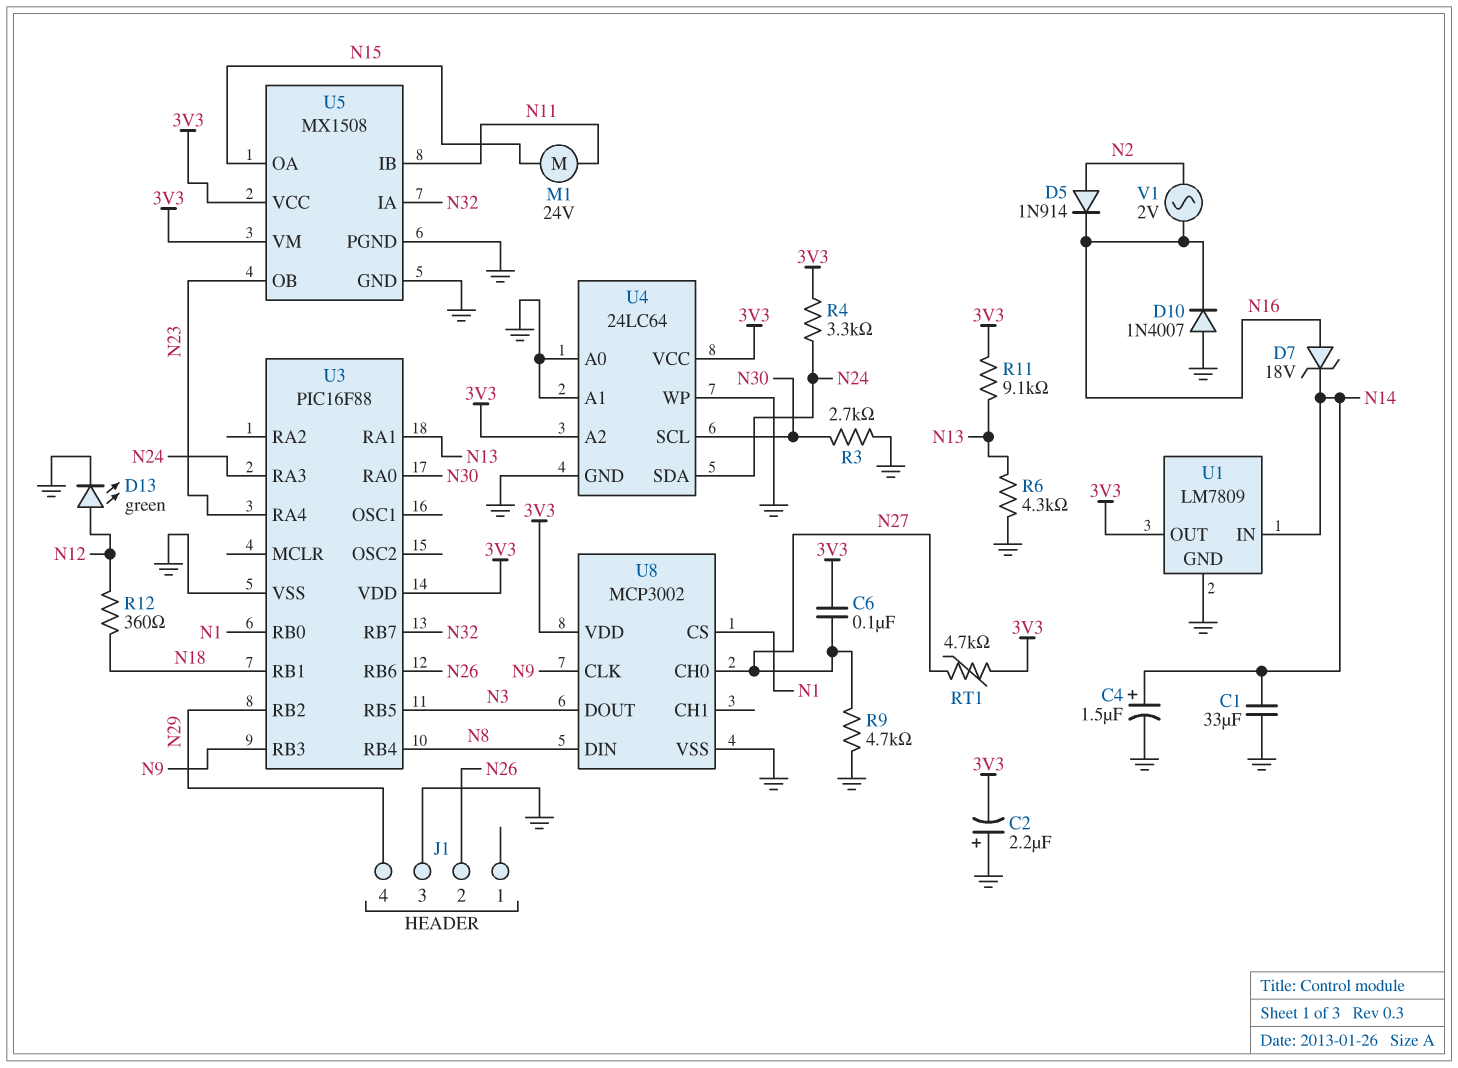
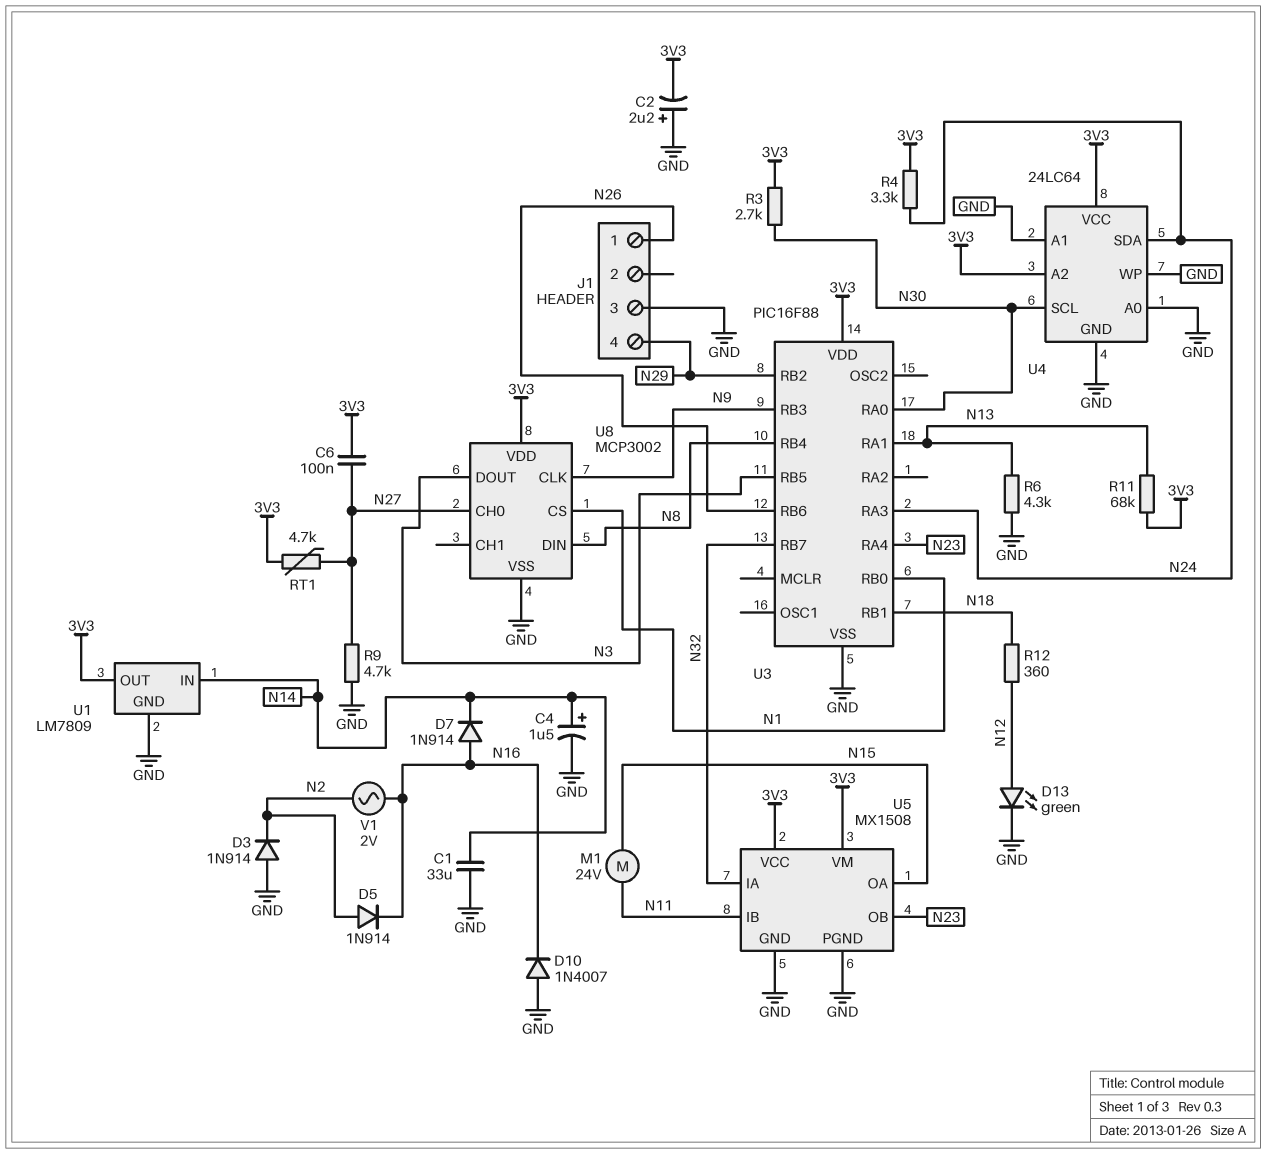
D3: none -> diode 1N914 (A GND, K N2)
D7: zener 18V (A N16, K N14) -> diode 1N914 (A N16, K N14)
J1 pin 1: none -> N26
J1 pin 2: N26 -> none
R3: 2.7k (GND, N30) -> 2.7k (3V3, N30)
R11: 9.1k (3V3, N13) -> 68k (3V3, N13)

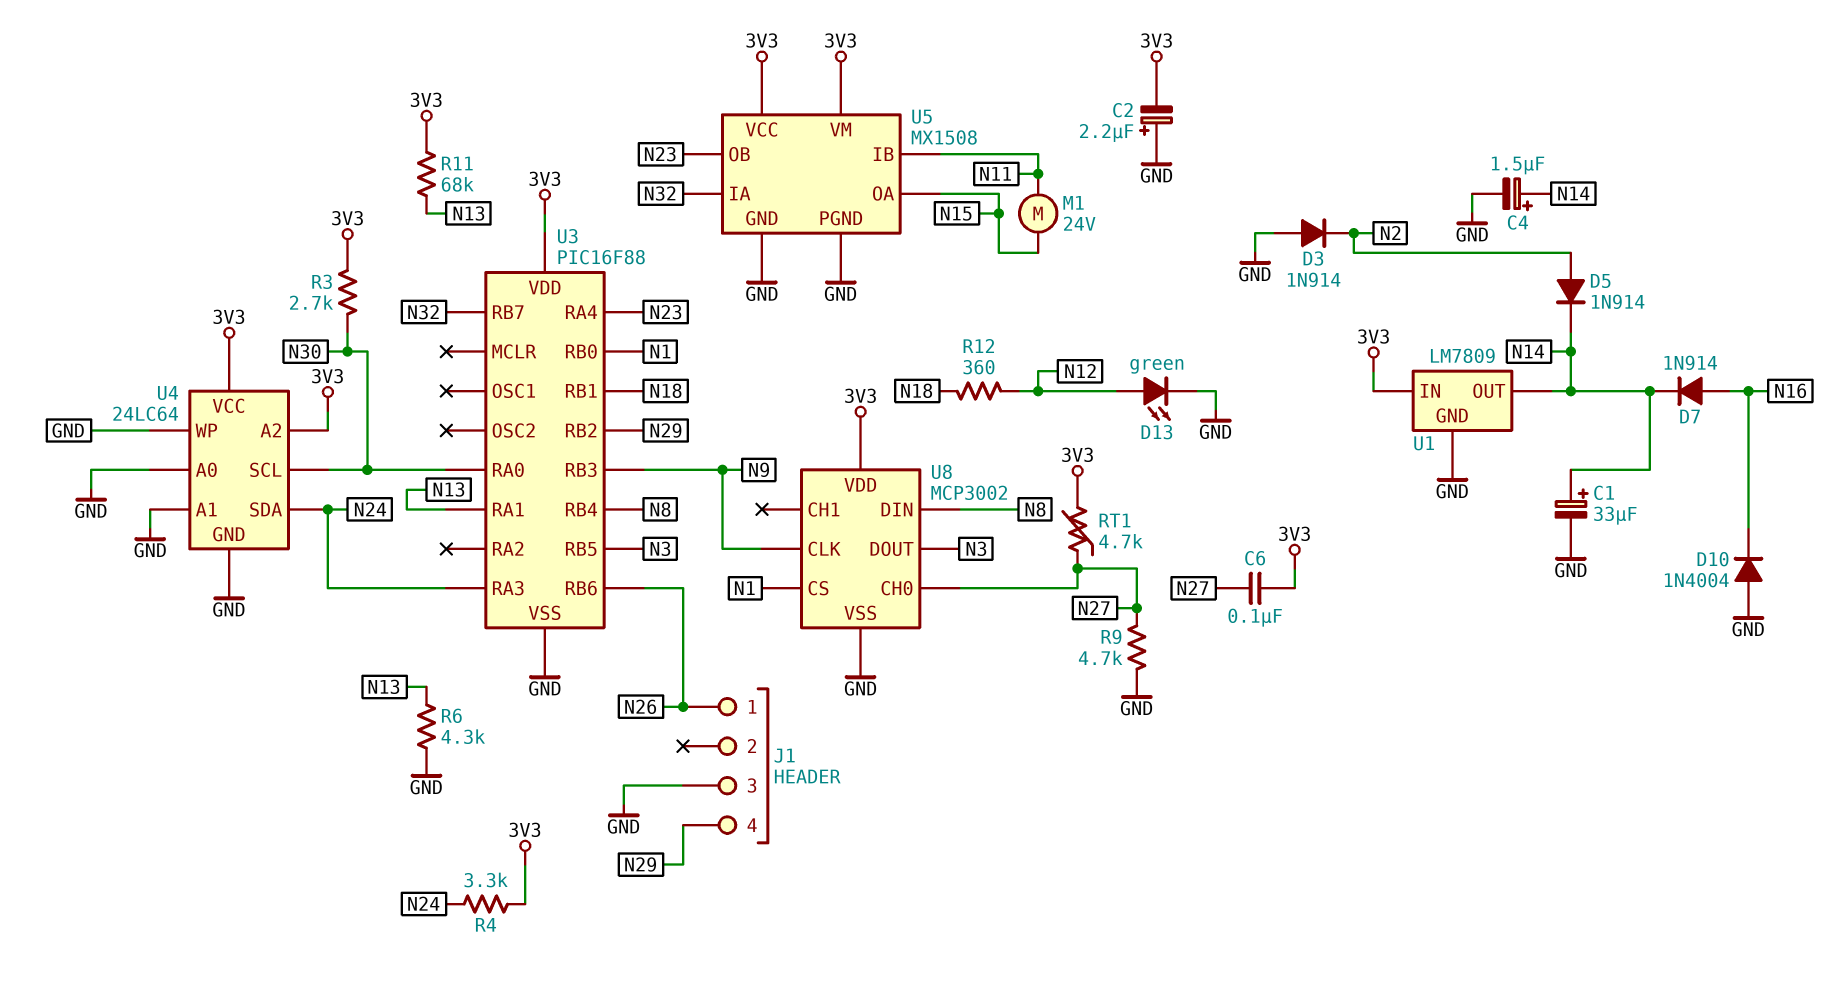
C1: 33uF (GND, N14) -> 33uF (plus N14, minus GND)
D5: diode 1N914 (A N2, K N16) -> diode 1N914 (A N2, K N14)
D10: diode 1N4007 (A GND, K N16) -> diode 1N4004 (A GND, K N16)
U1 pin IN: N14 -> 3V3
U1 pin OUT: 3V3 -> N14
V1: AC 2V (N2, N16) -> none

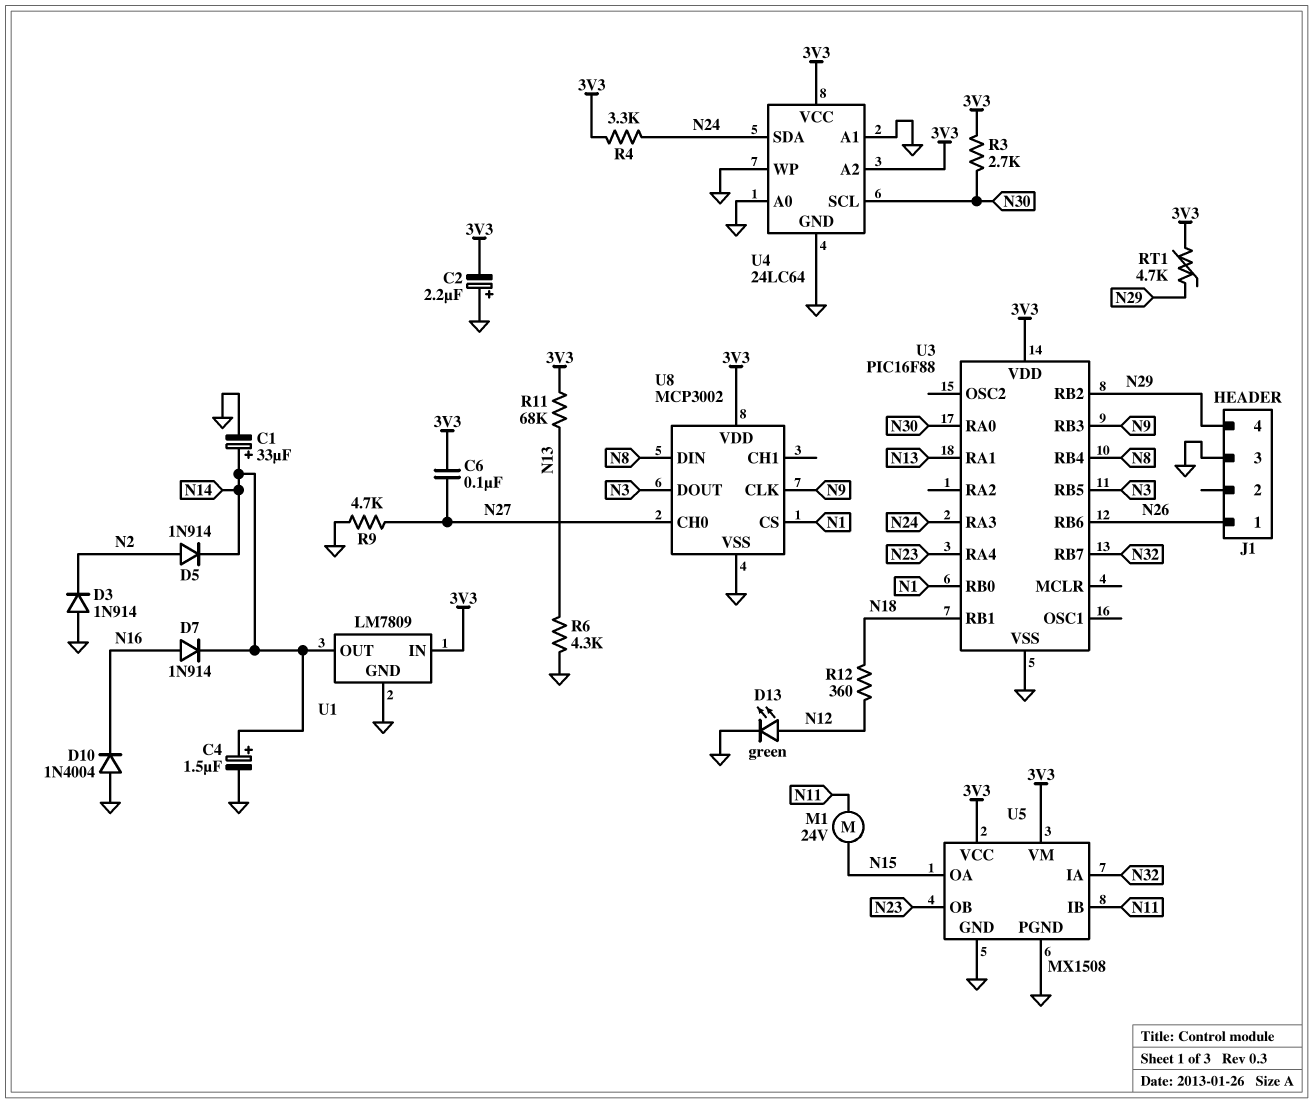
RT1: 4.7k (3V3, N27) -> 4.7k (3V3, N29)

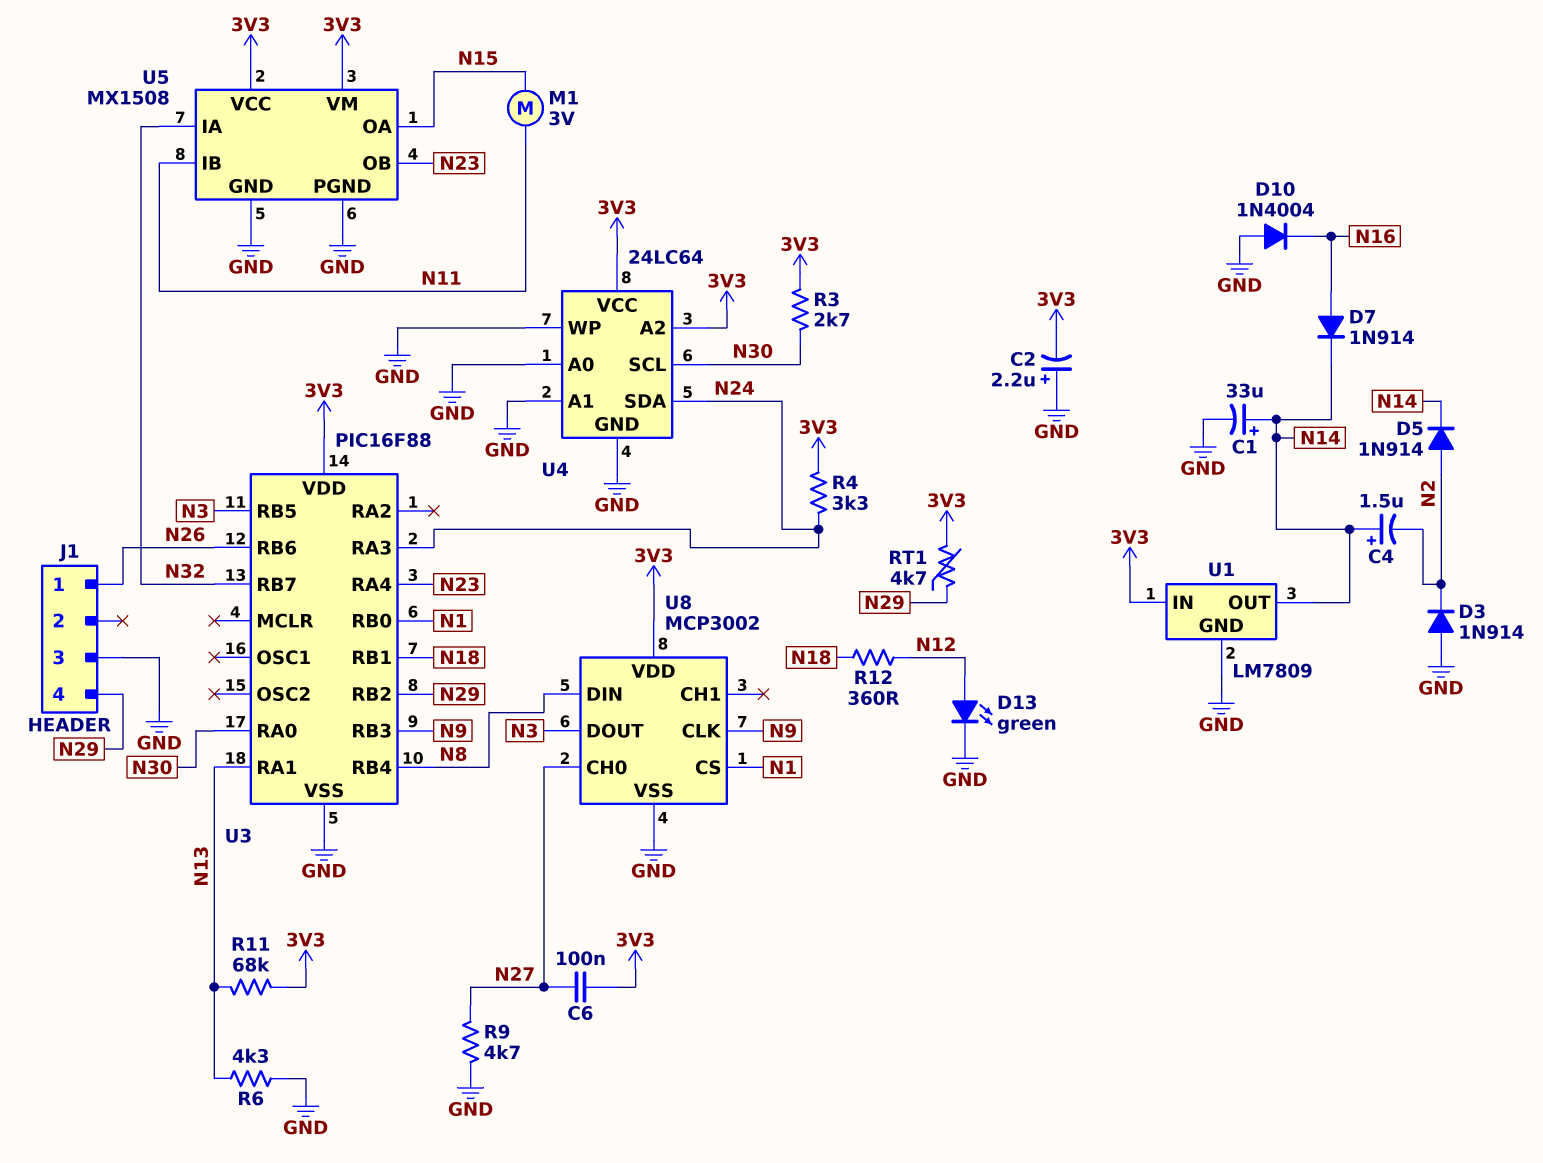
C4: 1.5uF (plus N14, minus GND) -> 1.5uF (plus N14, minus N2)
M1: motor 24V (N11, N15) -> motor 3V (N11, N15)

